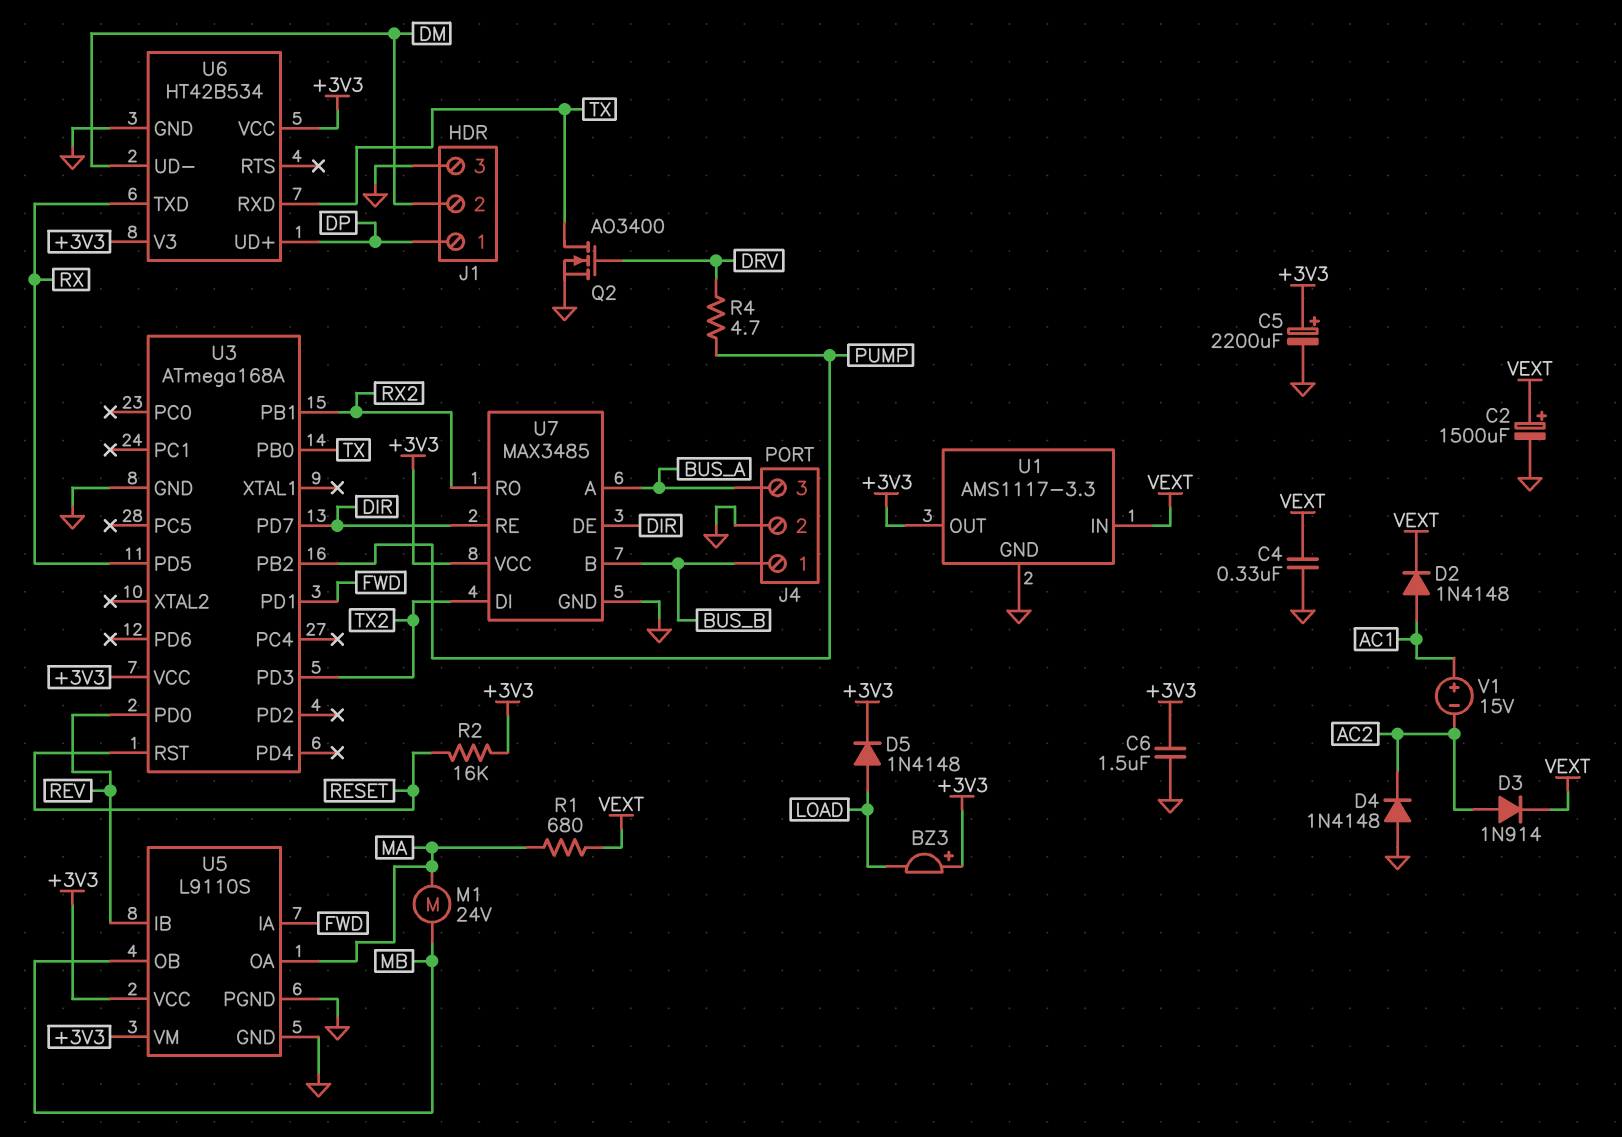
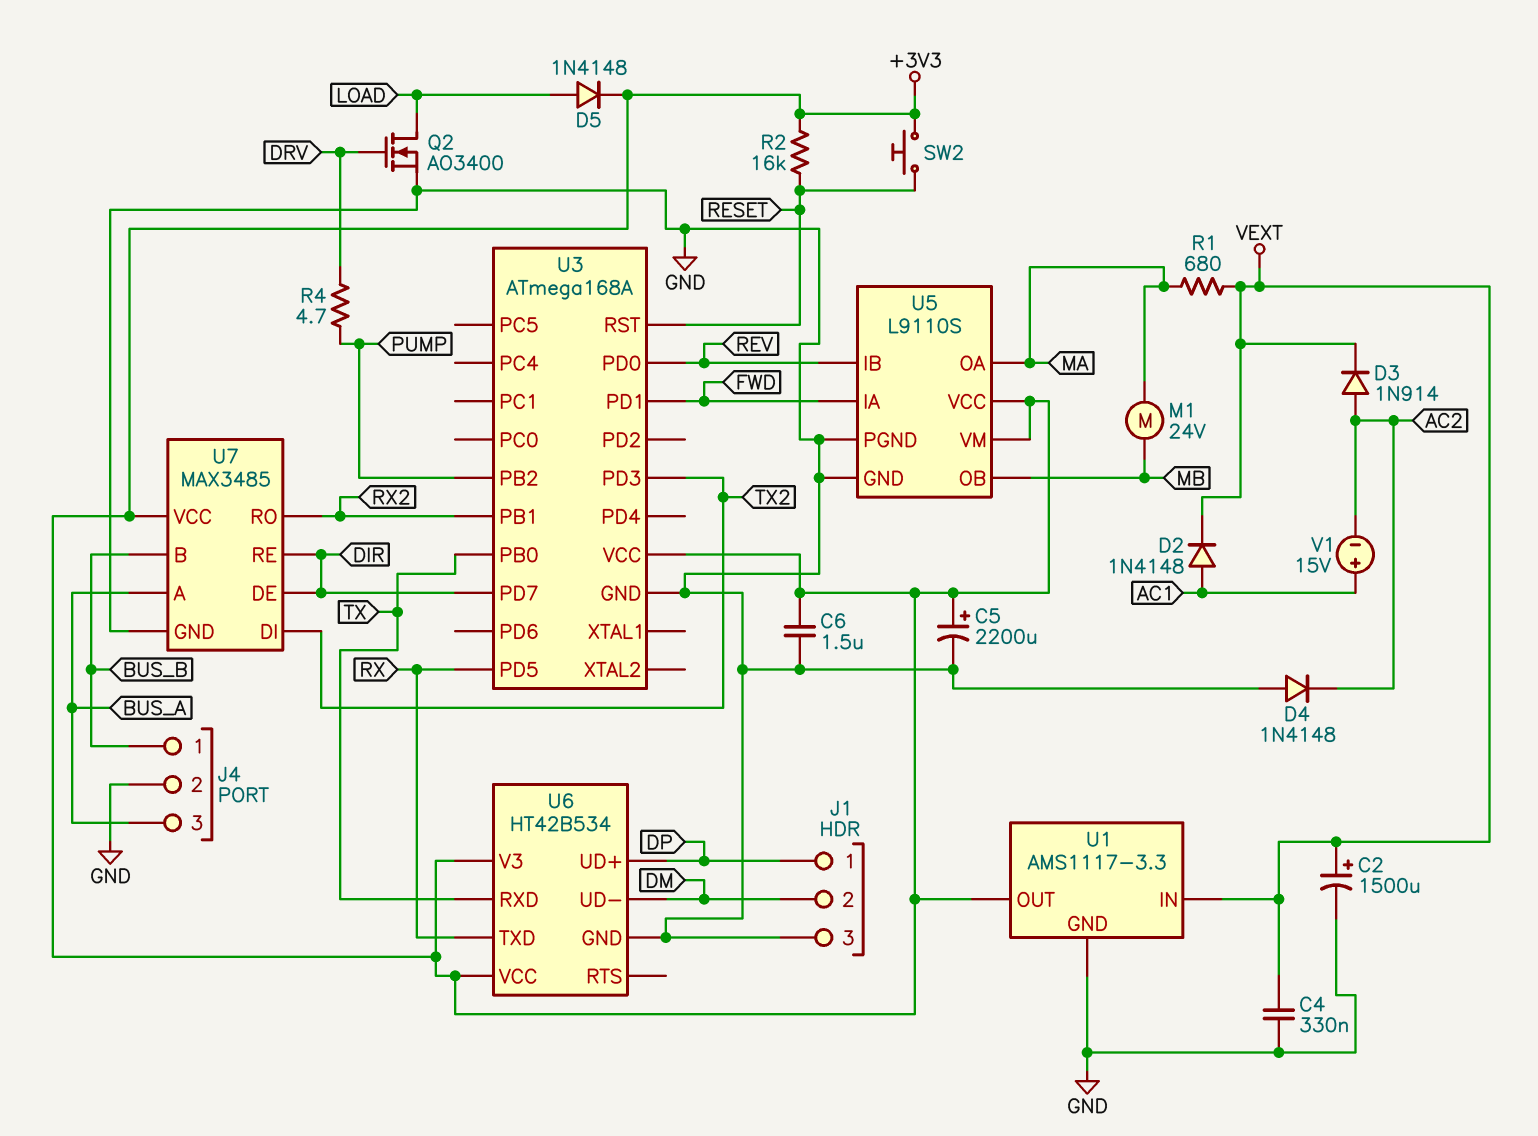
BZ3: buzzer (plus +3V3, minus LOAD) -> none
Q2: NMOS AO3400 (G DRV, D TX, S GND) -> NMOS AO3400 (G DRV, D LOAD, S GND)
SW2: none -> button (+3V3, RESET)

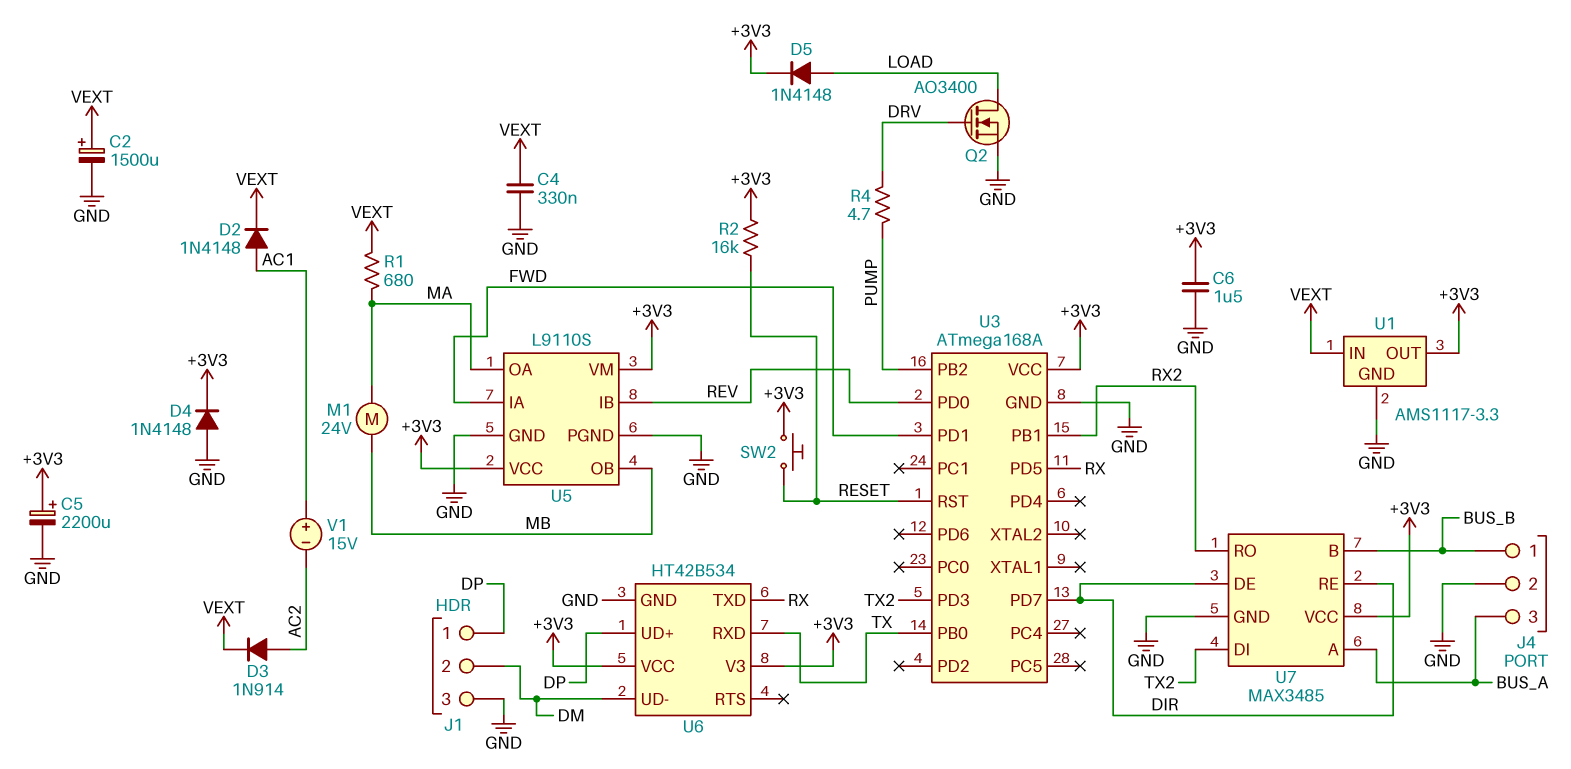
D4: diode 1N4148 (A GND, K AC2) -> diode 1N4148 (A GND, K +3V3)

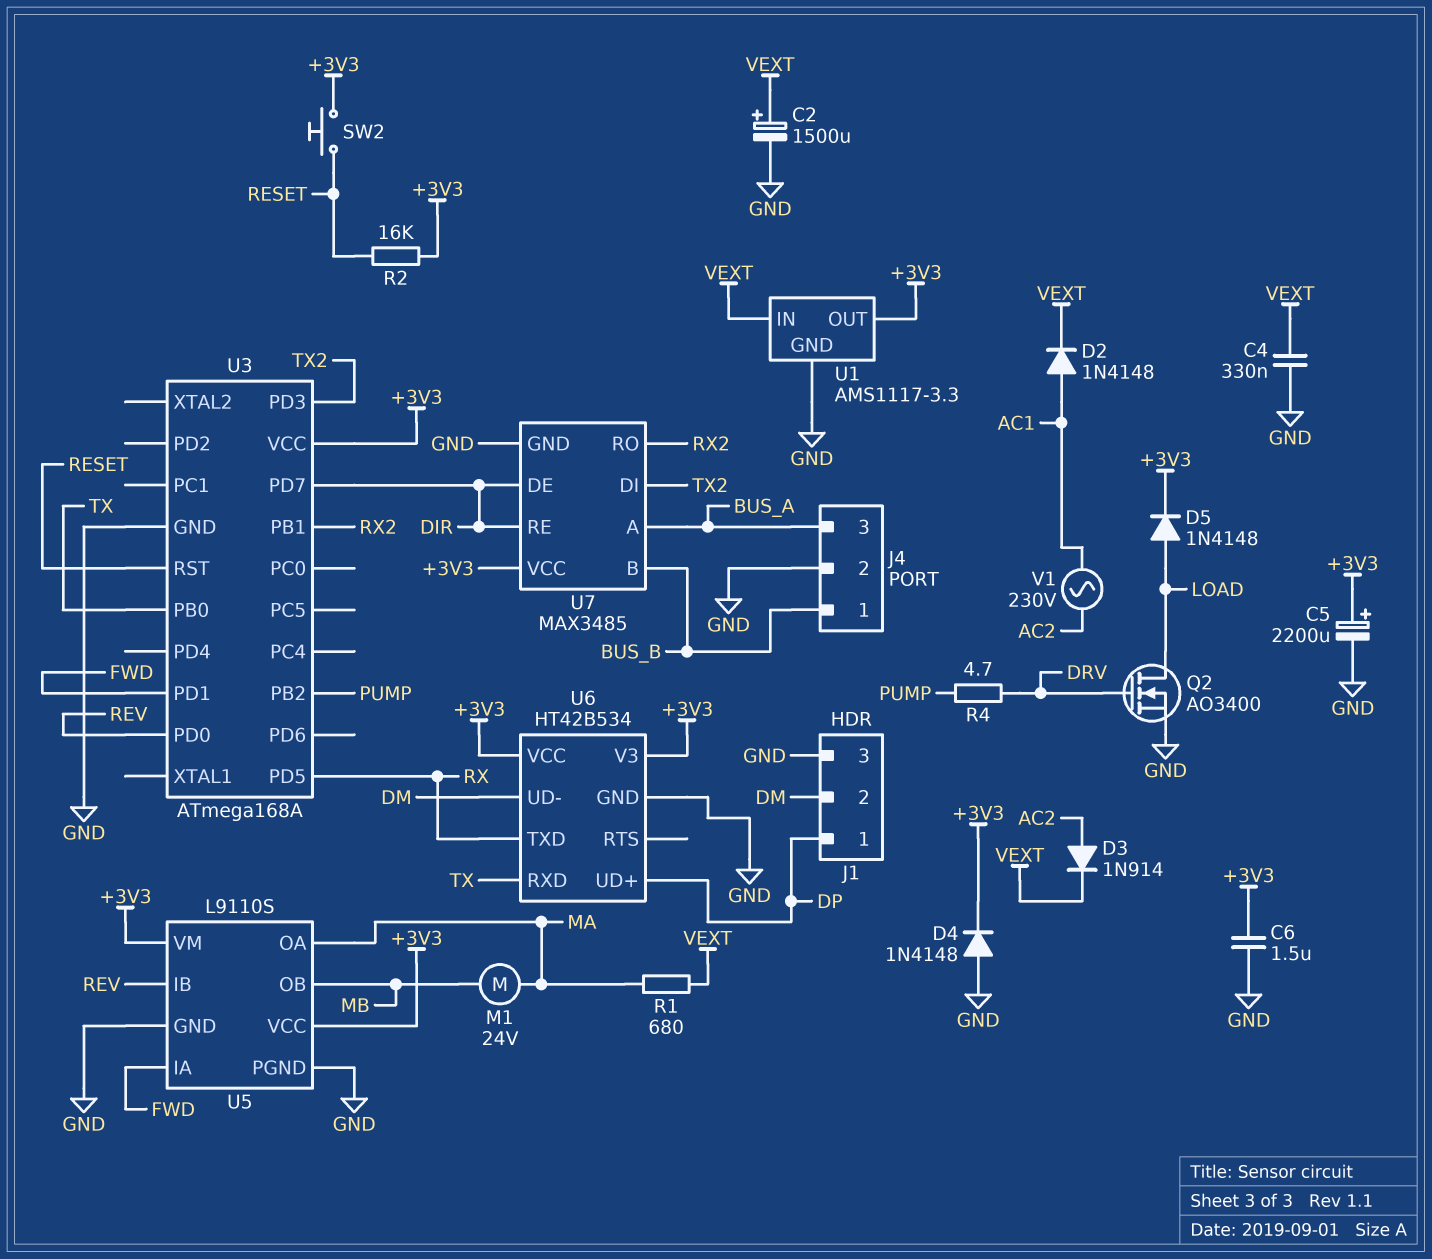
V1: 15V (plus AC1, minus AC2) -> AC 230V (AC1, AC2)

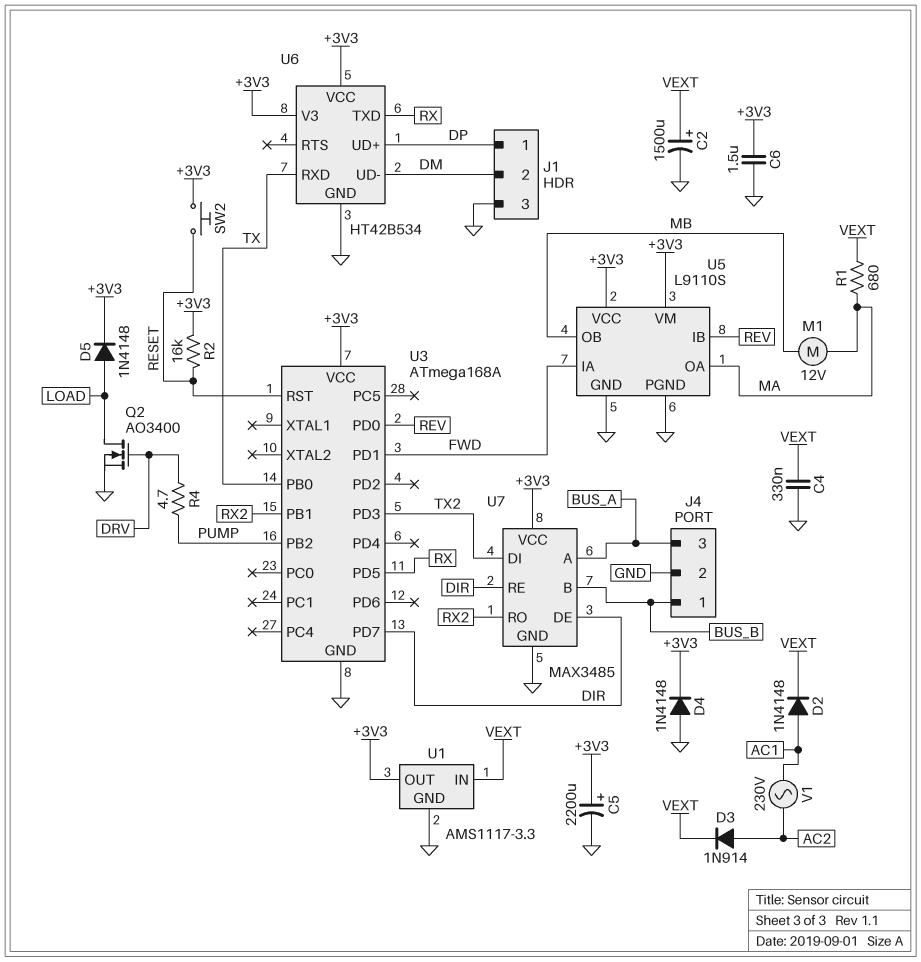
M1: motor 24V (MA, MB) -> motor 12V (MA, MB)

